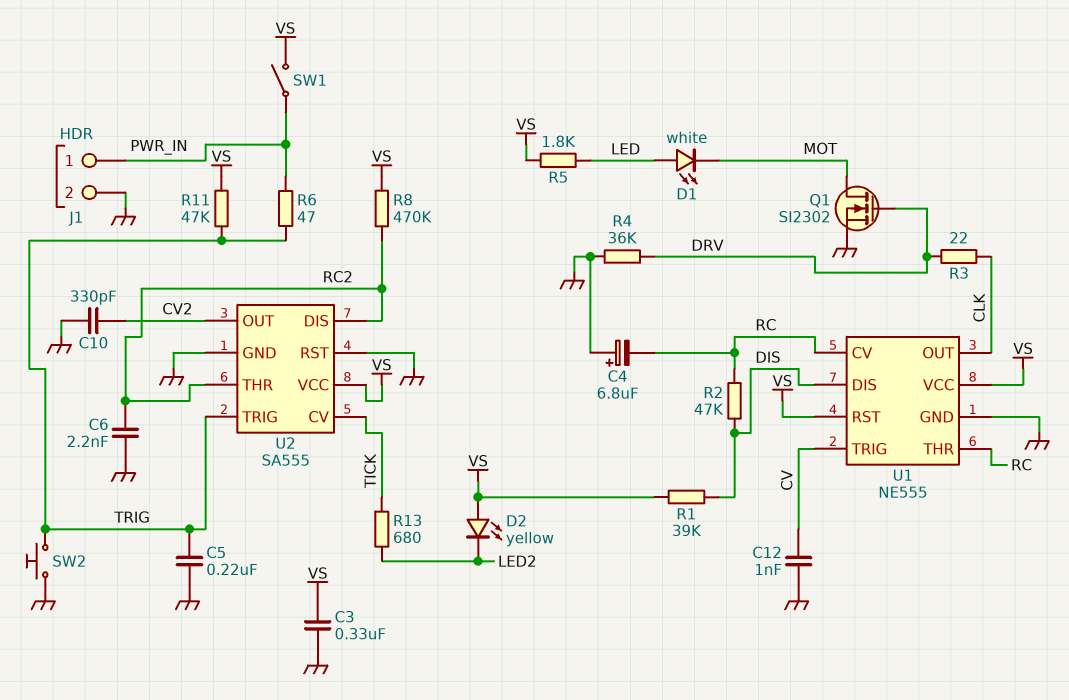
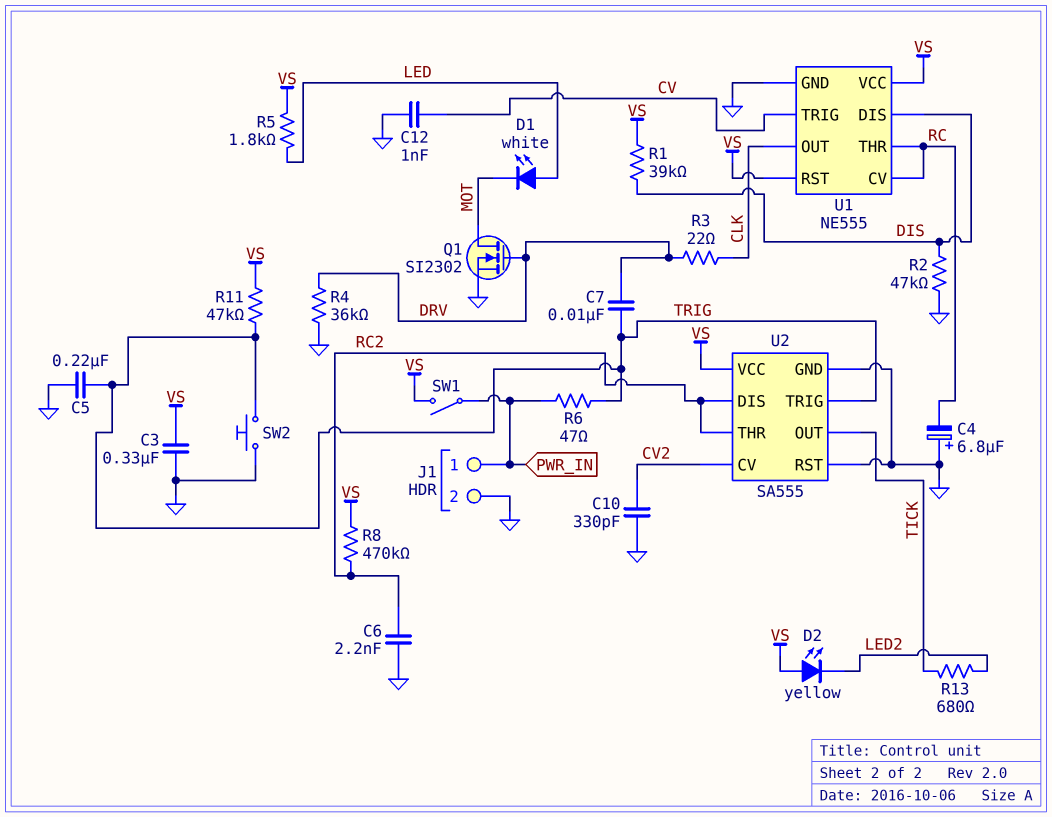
C7: none -> 10nF (DRV, TRIG)
R2: 47k (DIS, RC) -> 47k (DIS, GND)
U2 pin CV: TICK -> CV2
U2 pin OUT: CV2 -> TICK

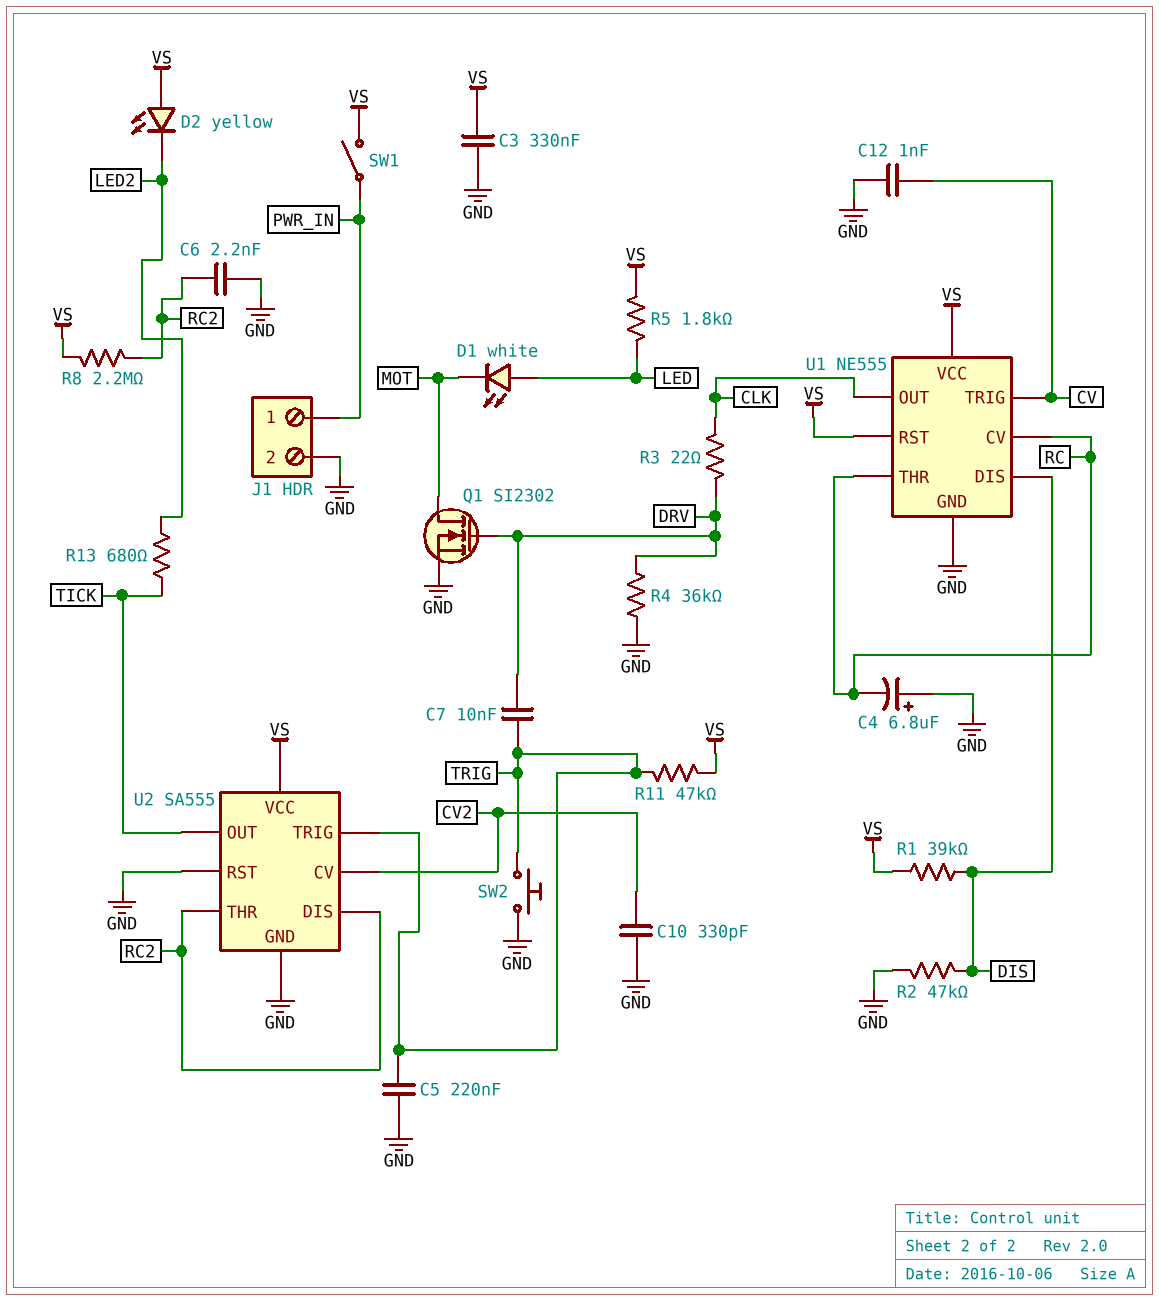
R6: 47 (PWR_IN, TRIG) -> none
R8: 470k (RC2, VS) -> 2.2M (RC2, VS)

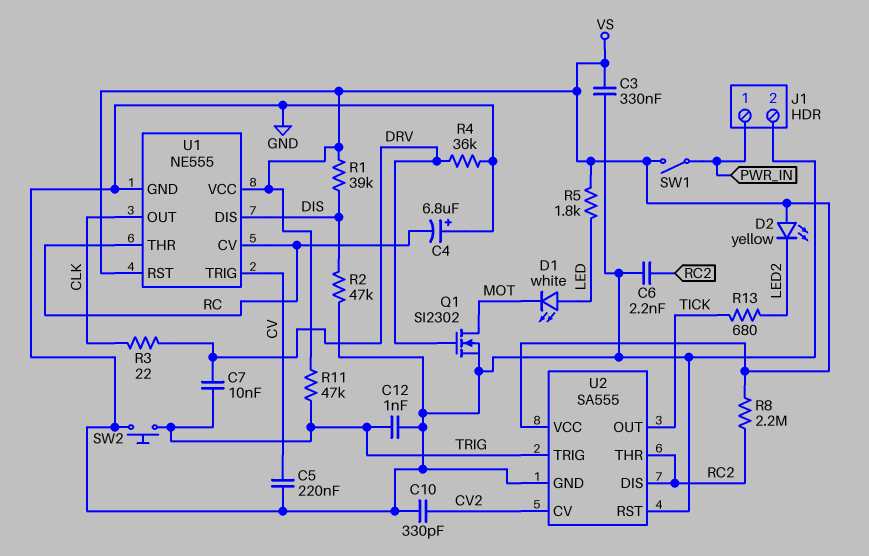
C5: 220nF (GND, TRIG) -> 220nF (CV, GND)
C12: 1nF (CV, GND) -> 1nF (GND, TRIG)

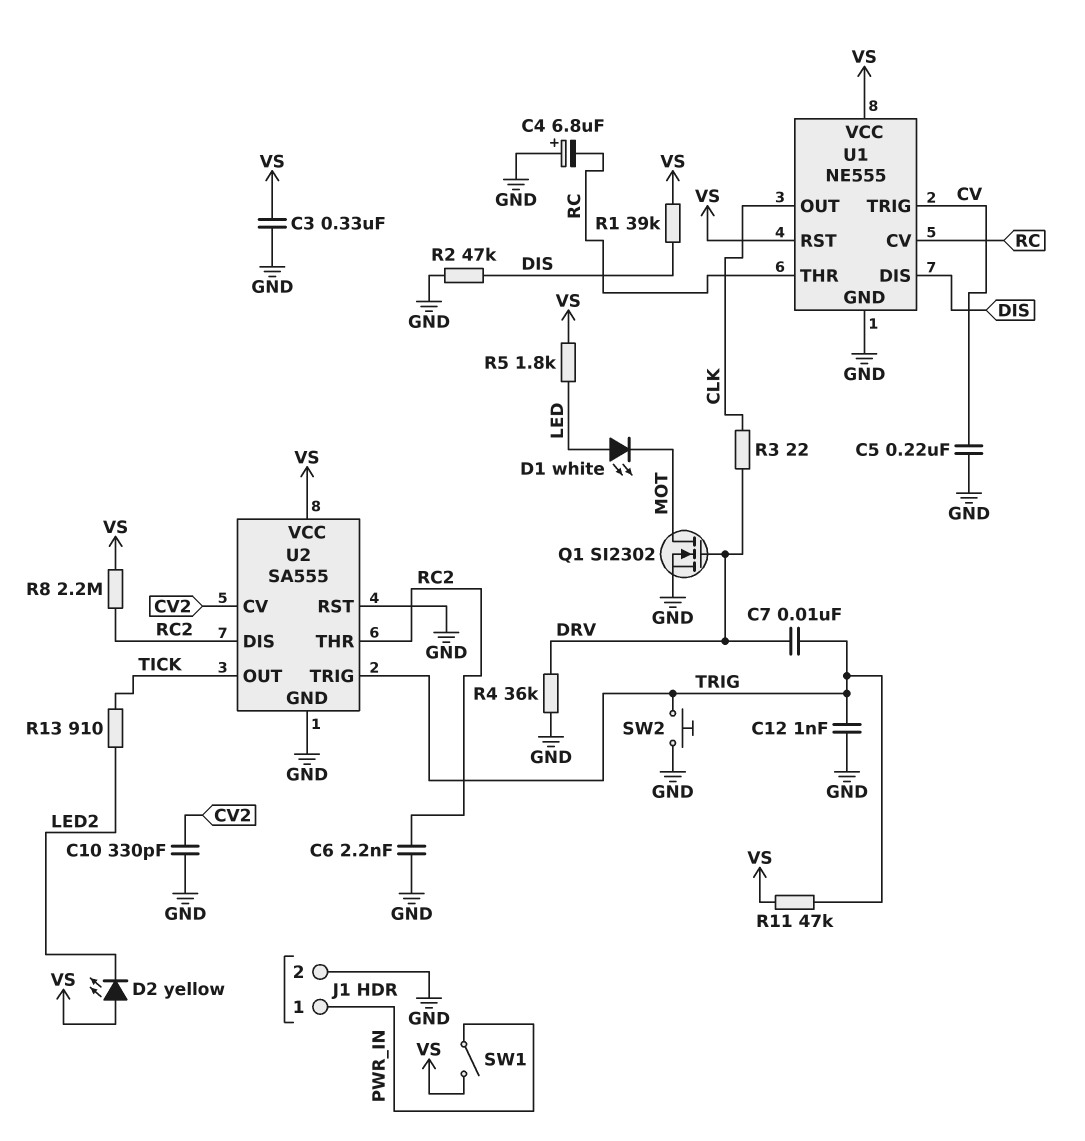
R13: 680 (LED2, TICK) -> 910 (LED2, TICK)

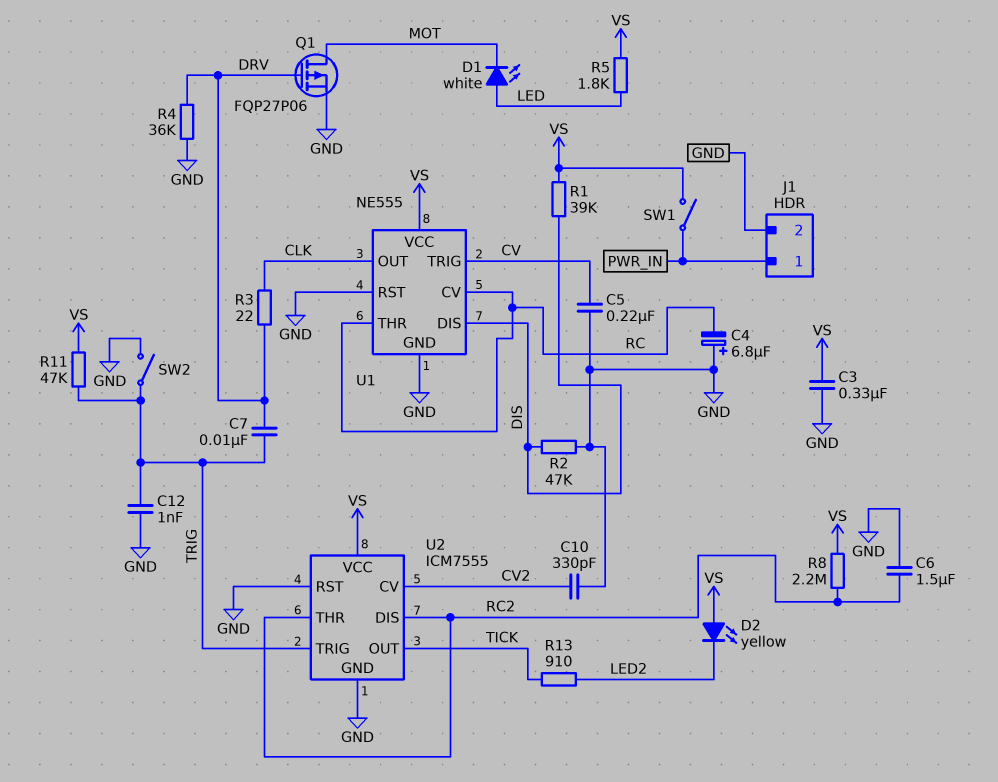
C6: 2.2nF (GND, RC2) -> 1.5uF (GND, RC2)
Q1: NMOS SI2302 (G DRV, D MOT, S GND) -> PMOS FQP27P06 (G DRV, D MOT, S GND)
SW2: button (GND, TRIG) -> switch (GND, TRIG)
U1 pin RST: VS -> GND
U2: SA555 -> ICM7555

